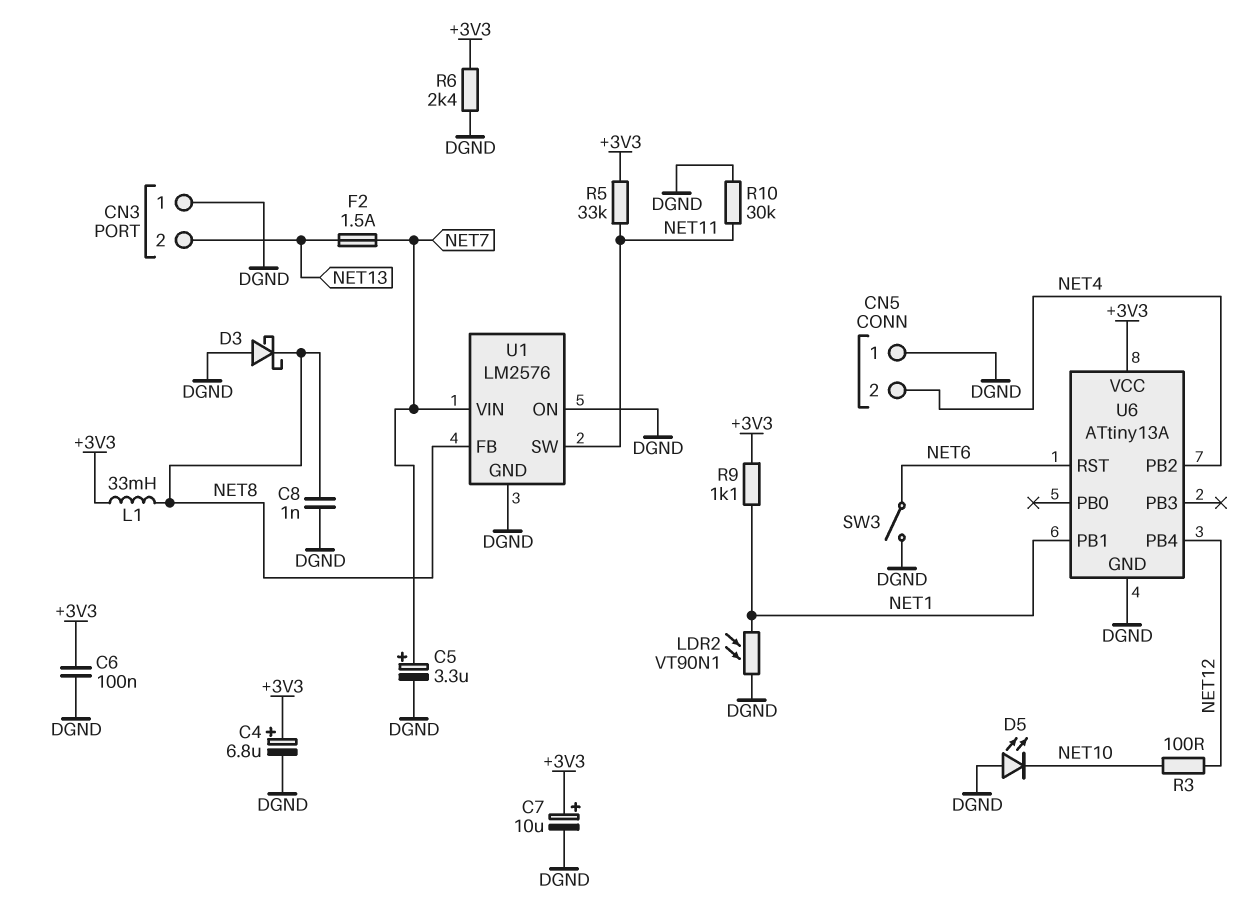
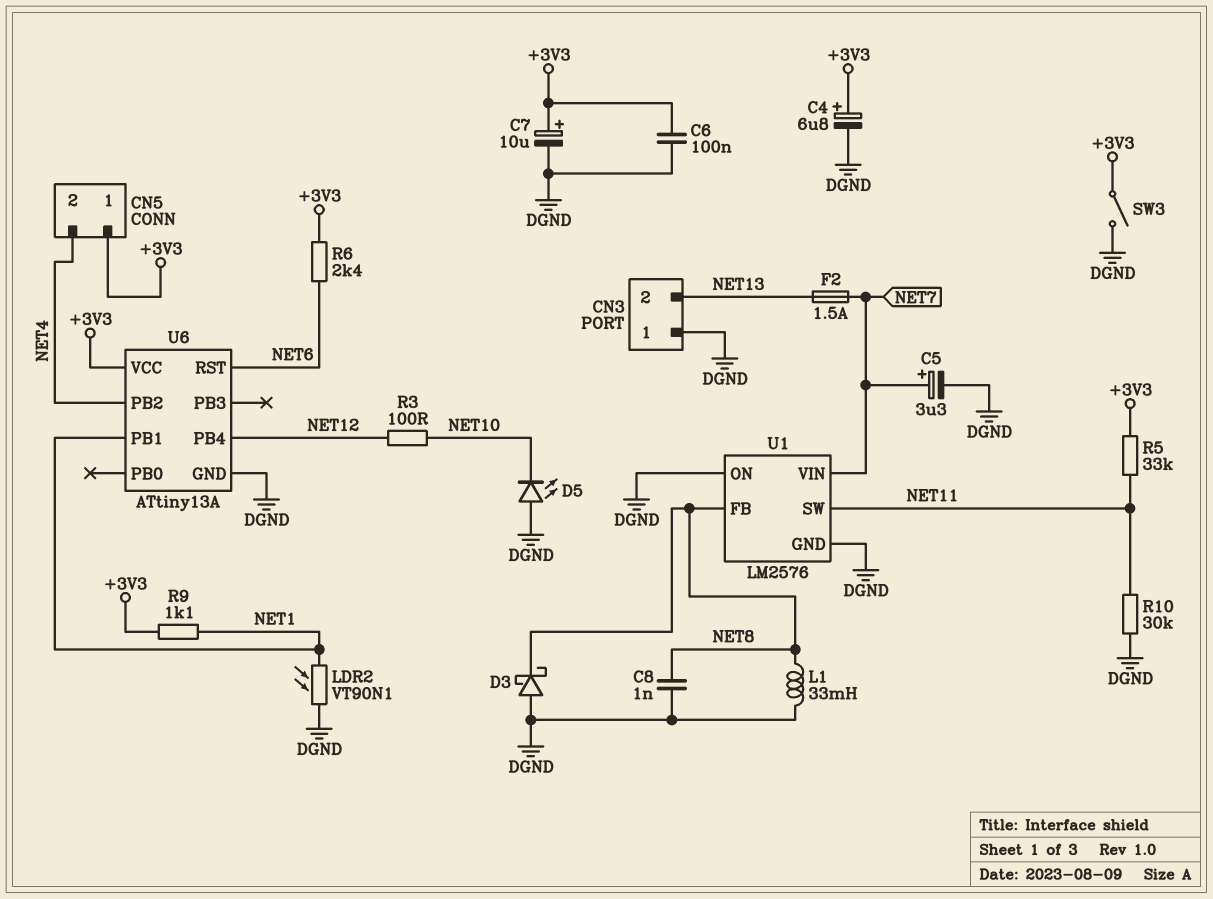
CN5 pin 1: DGND -> +3V3
L1: 33mH (+3V3, NET8) -> 33mH (DGND, NET8)
R6: 2.4k (+3V3, DGND) -> 2.4k (+3V3, NET6)
SW3: switch (DGND, NET6) -> switch (+3V3, DGND)

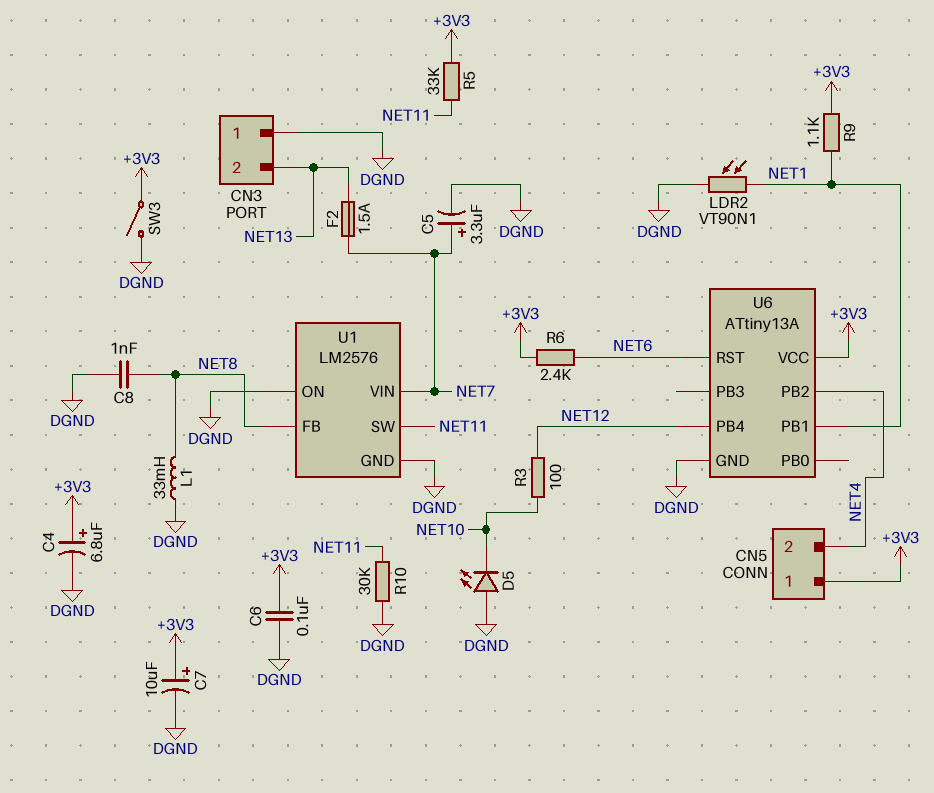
D3: schottky (A DGND, K NET8) -> none

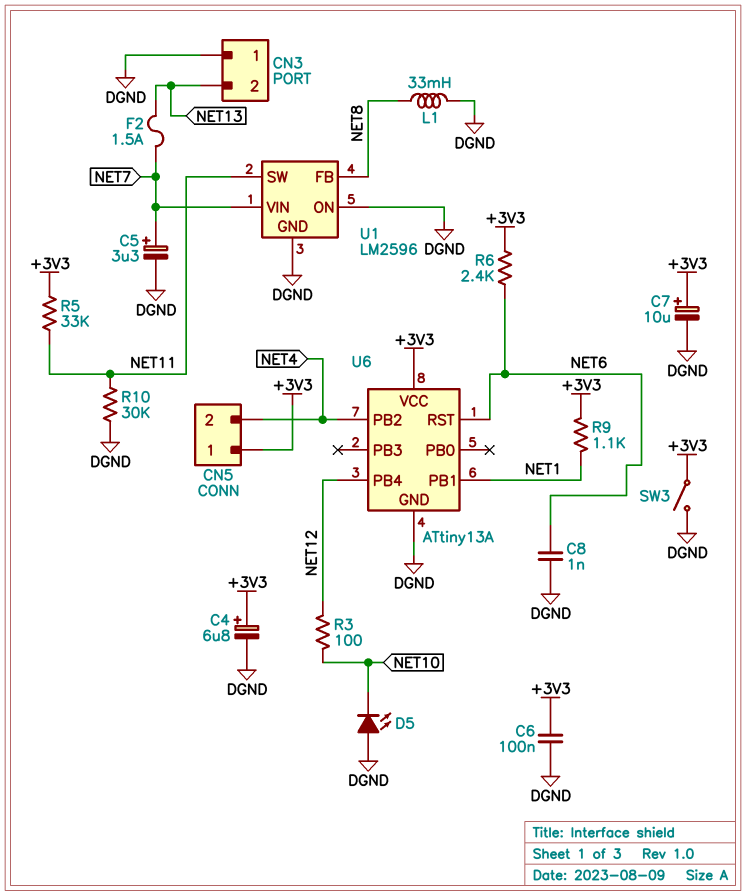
C8: 1nF (DGND, NET8) -> 1nF (DGND, NET6)
LDR2: VT90N1 (DGND, NET1) -> none
U1: LM2576 -> LM2596

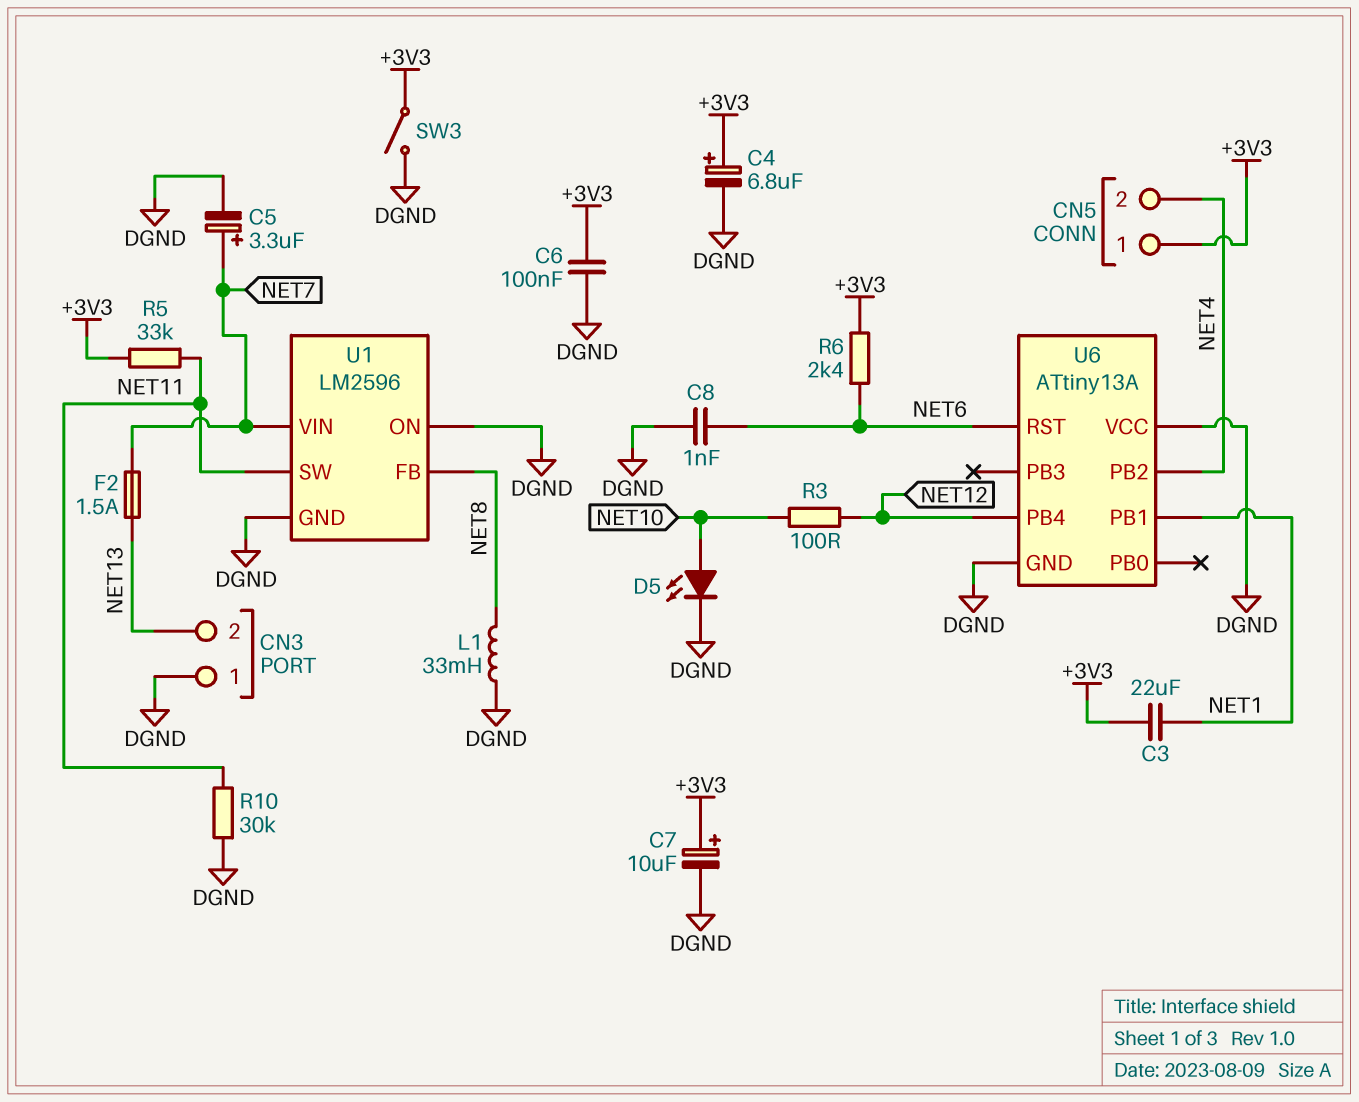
C3: none -> 22uF (+3V3, NET1)
D5: LED (A DGND, K NET10) -> LED (A NET10, K DGND)
R9: 1.1k (+3V3, NET1) -> none
U6 pin VCC: +3V3 -> DGND

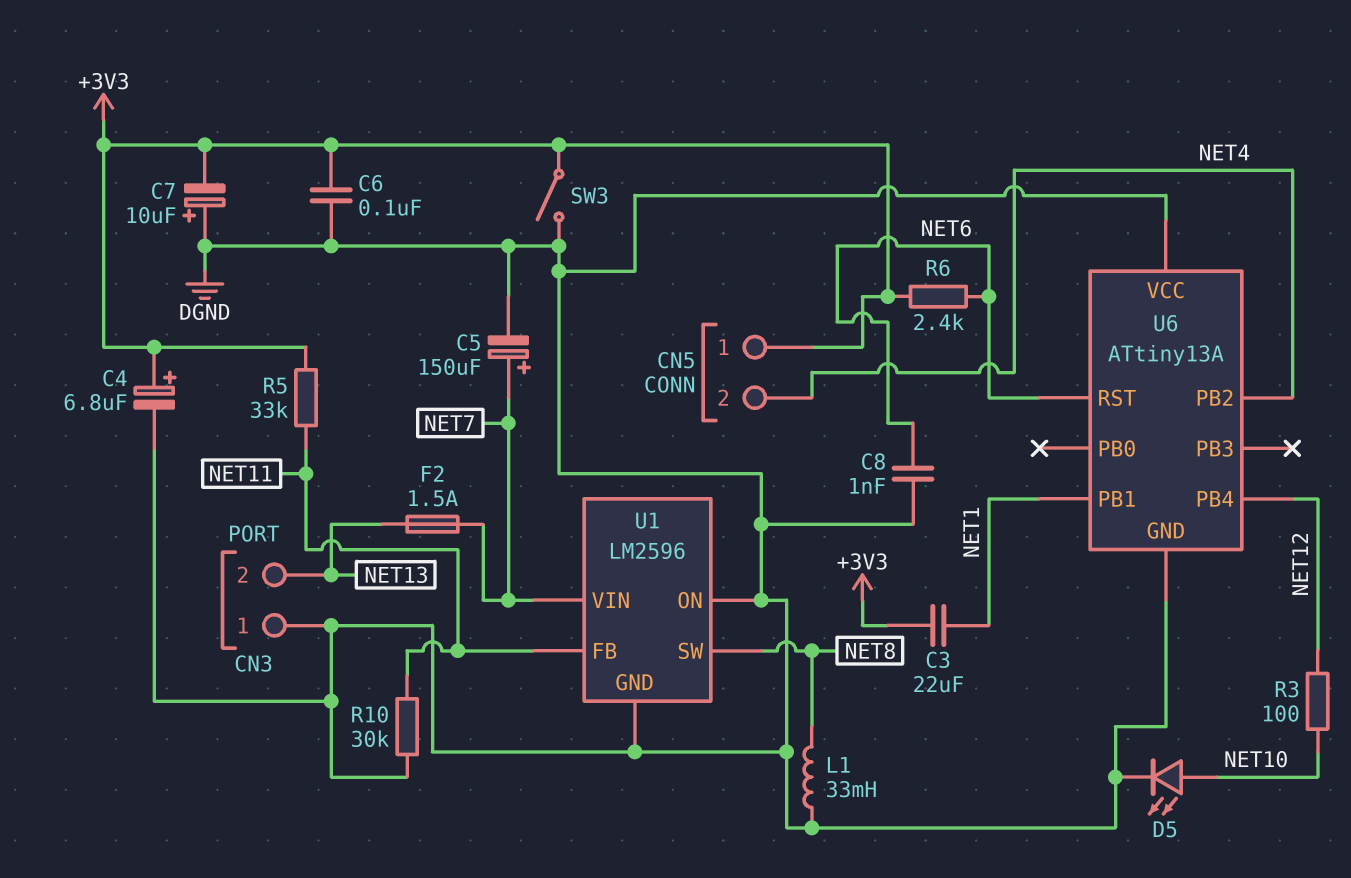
C5: 3.3uF (plus NET7, minus DGND) -> 150uF (plus NET7, minus DGND)
C7: 10uF (plus +3V3, minus DGND) -> 10uF (plus DGND, minus +3V3)
U1 pin FB: NET8 -> NET11
U1 pin SW: NET11 -> NET8

